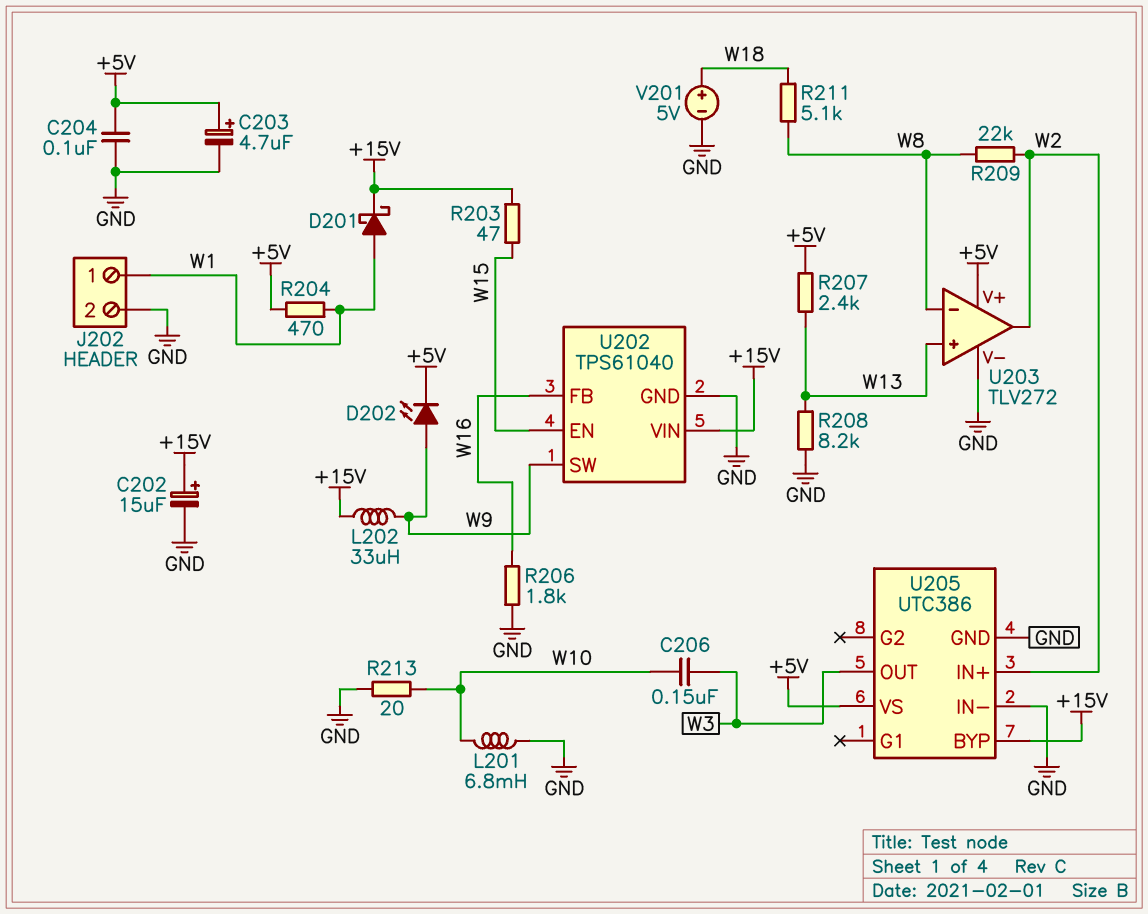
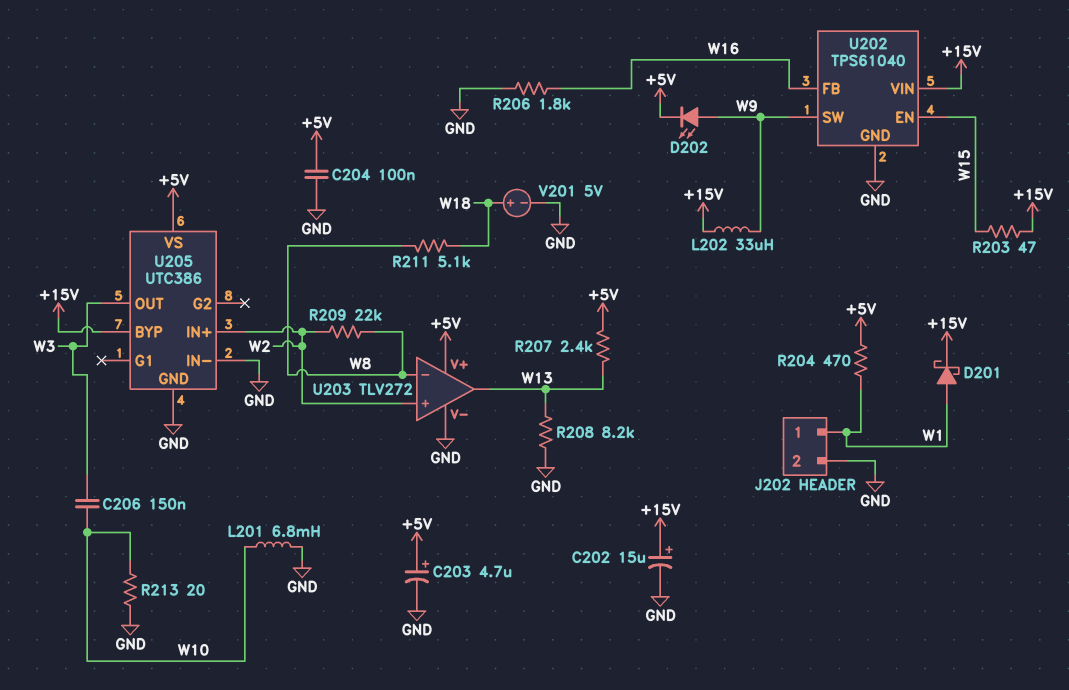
U203 pin in+: W13 -> W2
U203 pin out: W2 -> W13

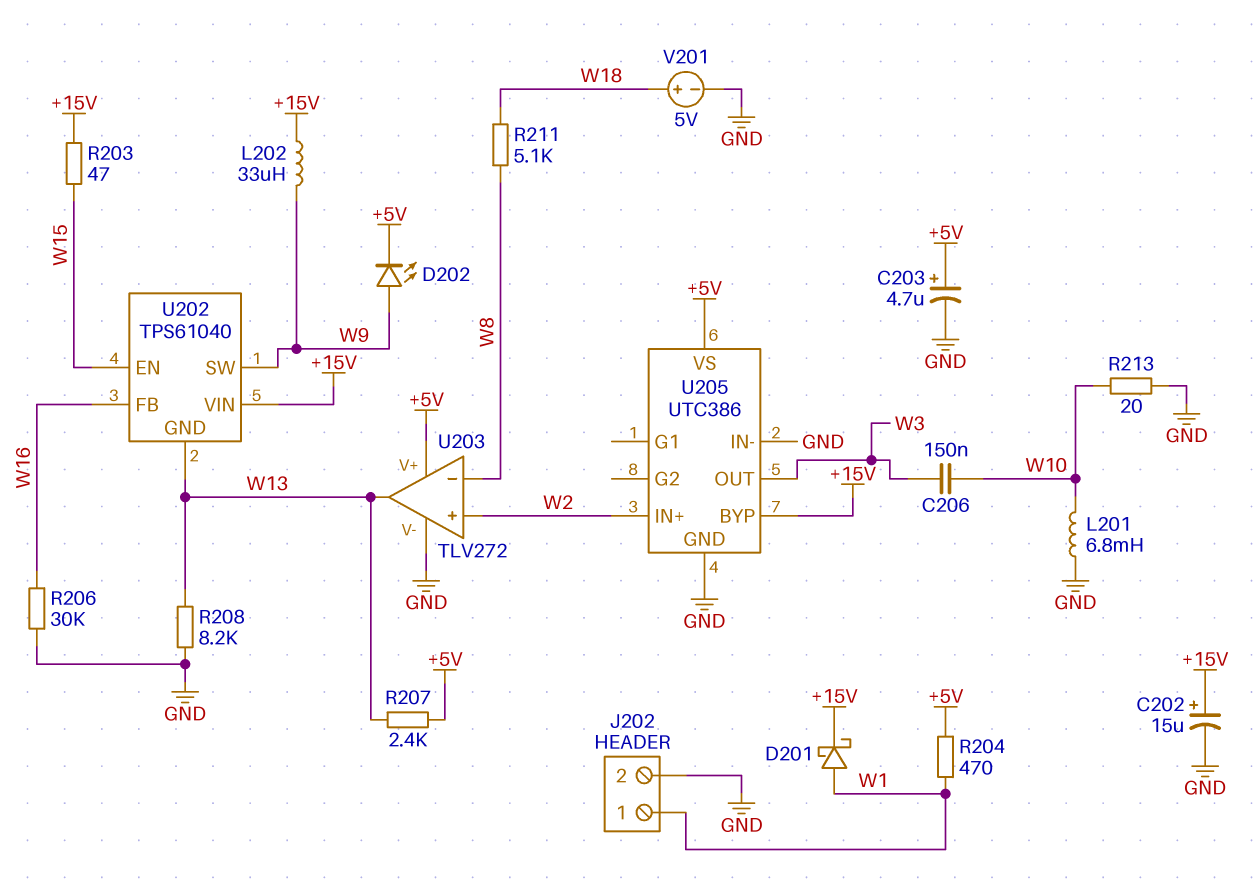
C204: 100nF (+5V, GND) -> none
R206: 1.8k (GND, W16) -> 30k (GND, W16)
R209: 22k (W2, W8) -> none
U202 pin GND: GND -> W13

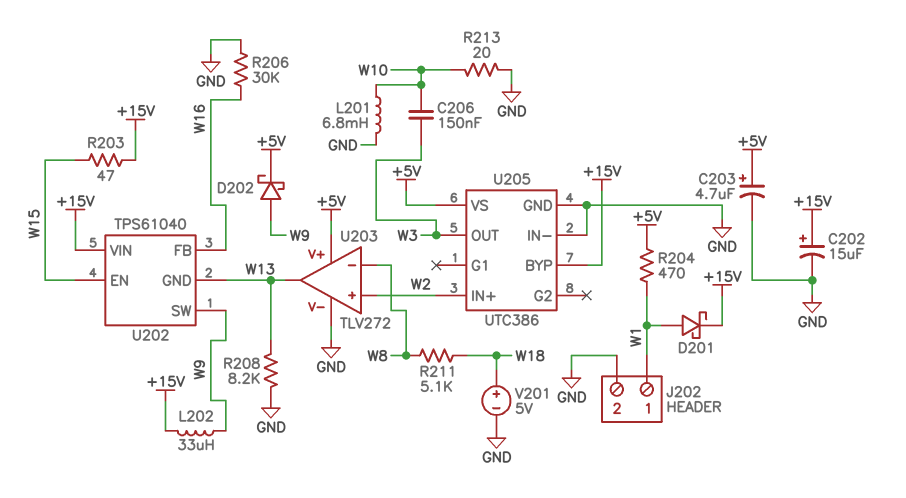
D202: LED (A W9, K +5V) -> schottky (A W9, K +5V)
R207: 2.4k (+5V, W13) -> none

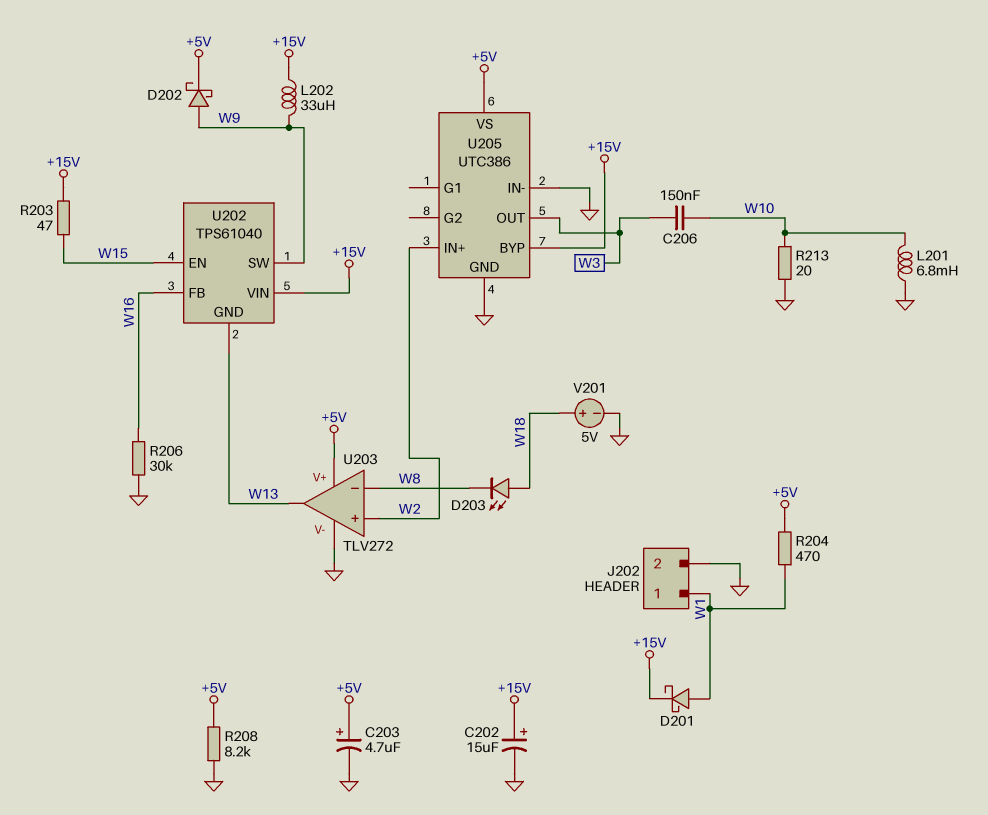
D203: none -> LED (A W18, K W8)
R208: 8.2k (GND, W13) -> 8.2k (+5V, GND)
R211: 5.1k (W8, W18) -> none

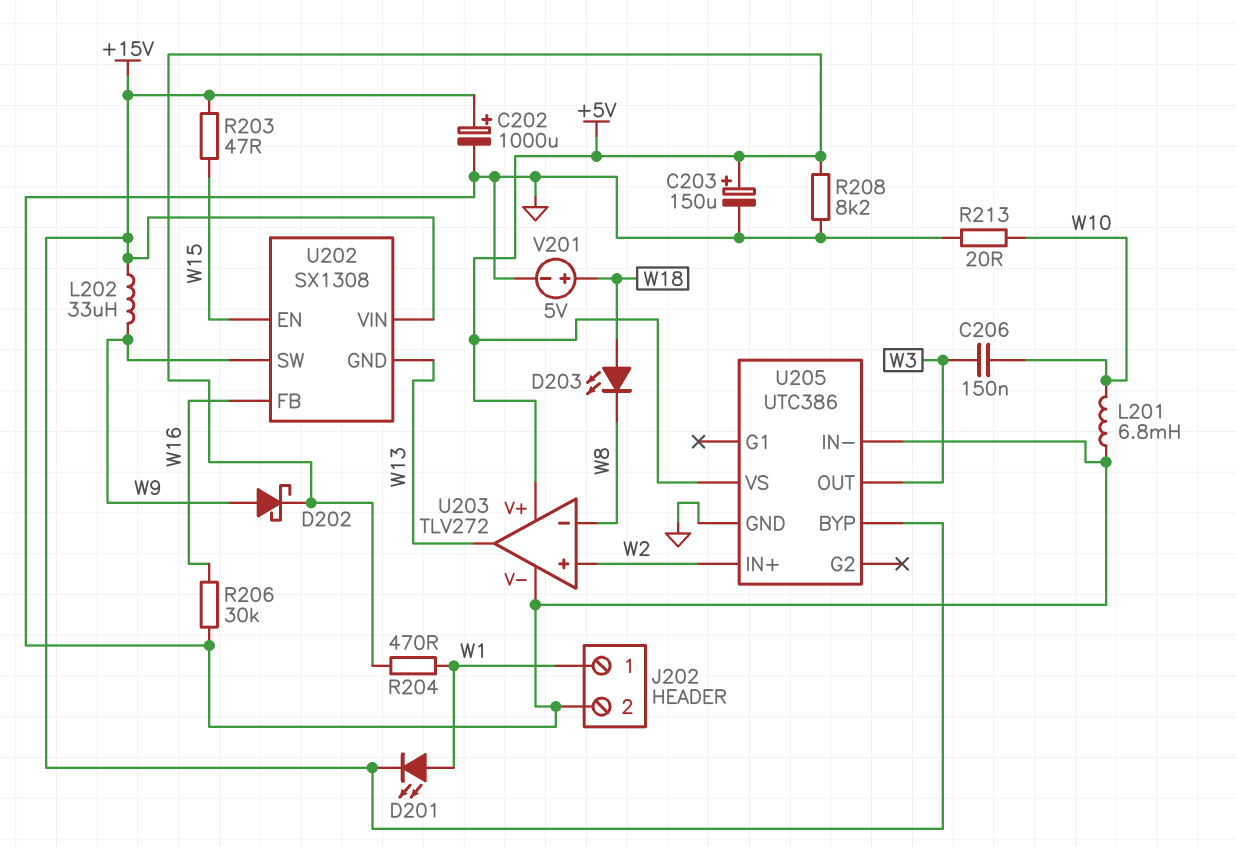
C202: 15uF (plus +15V, minus GND) -> 1000uF (plus +15V, minus GND)
C203: 4.7uF (plus +5V, minus GND) -> 150uF (plus +5V, minus GND)
D201: schottky (A W1, K +15V) -> LED (A W1, K +15V)
U202: TPS61040 -> SX1308

